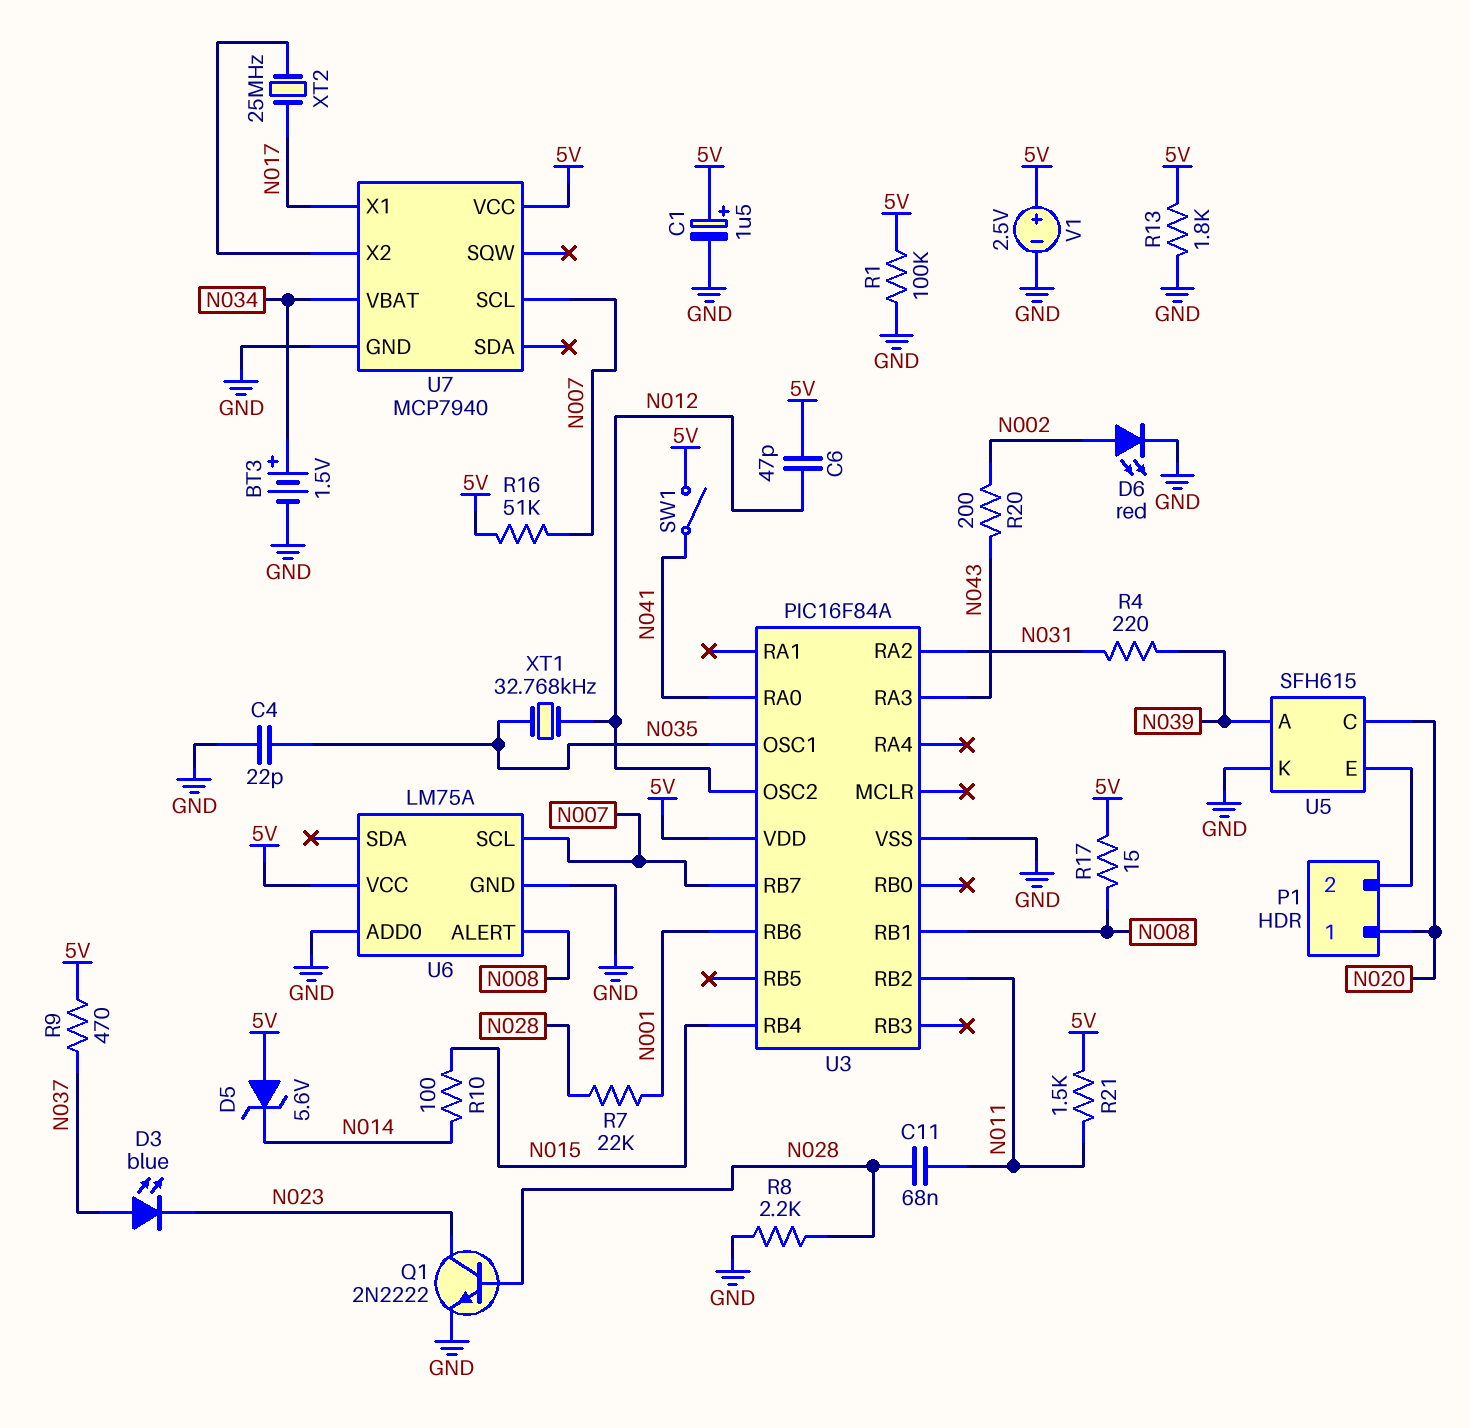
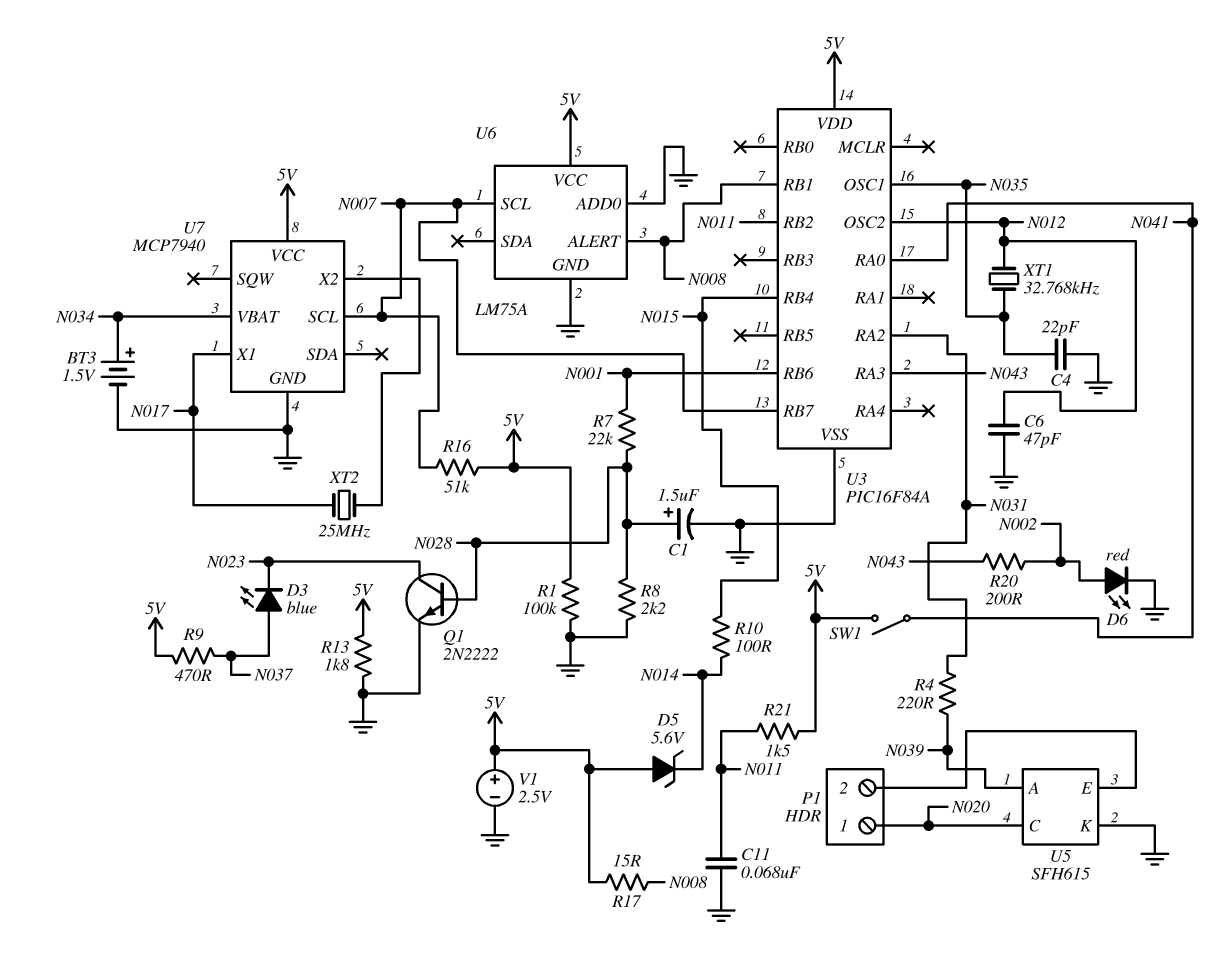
C1: 1.5uF (plus 5V, minus GND) -> 1.5uF (plus N028, minus GND)
C6: 47pF (5V, N012) -> 47pF (GND, N012)
C11: 68nF (N011, N028) -> 68nF (GND, N011)

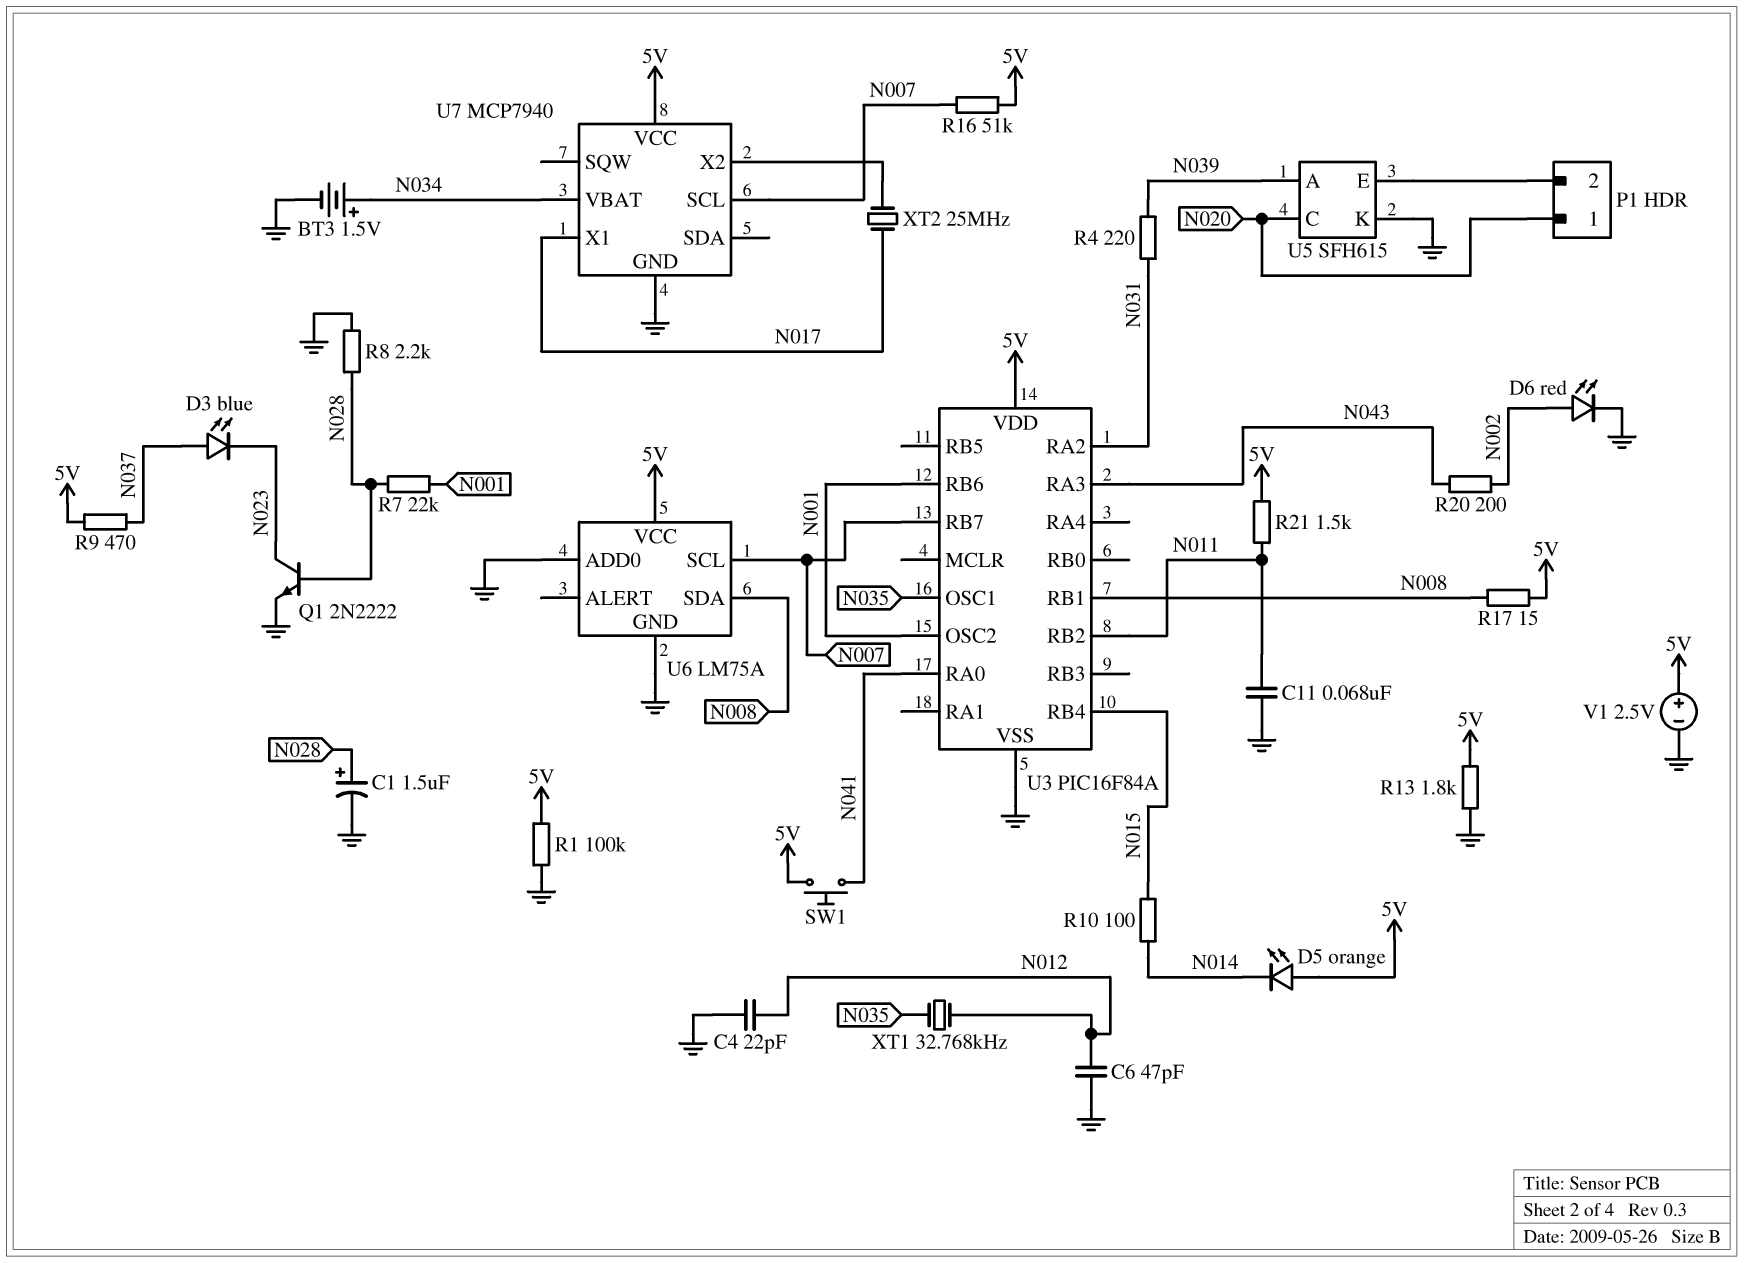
C4: 22pF (GND, N035) -> 22pF (GND, N012)
D5: zener 5.6V (A 5V, K N014) -> LED orange (A 5V, K N014)
SW1: switch (5V, N041) -> button (5V, N041)
U3 pin OSC2: N012 -> N001
U6 pin ALERT: N008 -> none
U6 pin SDA: none -> N008

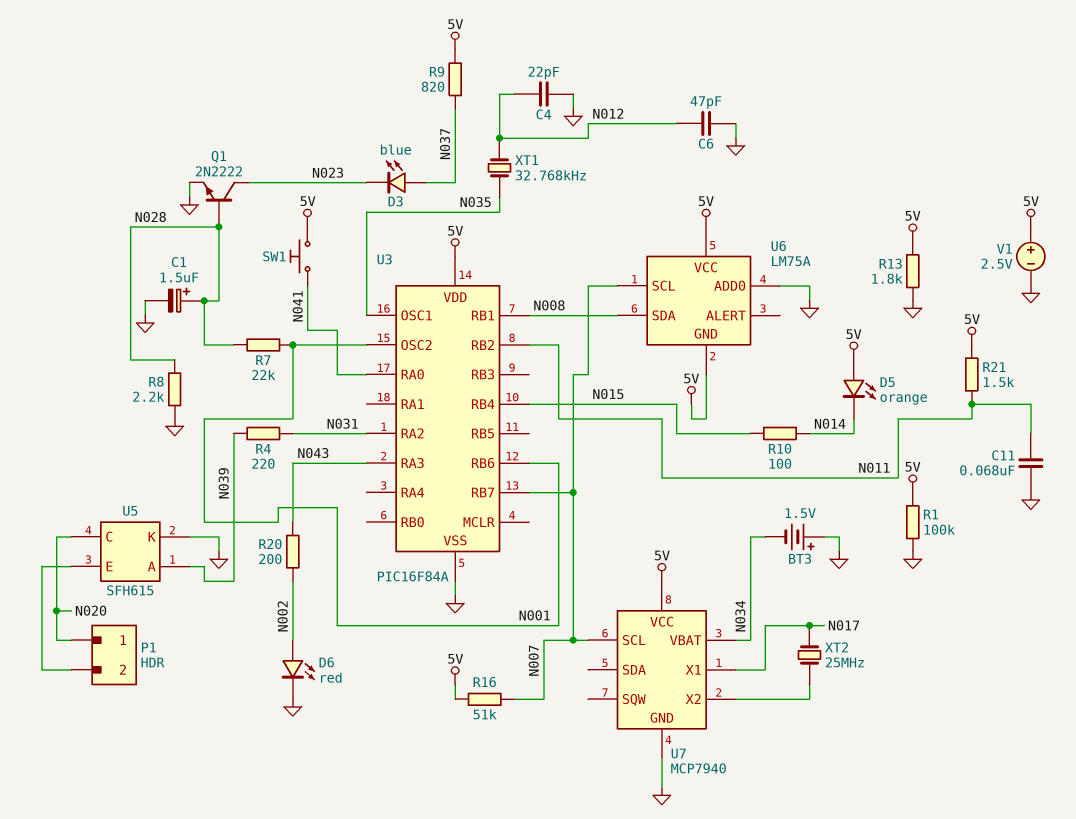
BT3: 1.5V (plus N034, minus GND) -> 1.5V (plus GND, minus N034)
R9: 470 (5V, N037) -> 820 (5V, N037)
R17: 15 (5V, N008) -> none
U6 pin GND: GND -> 5V

